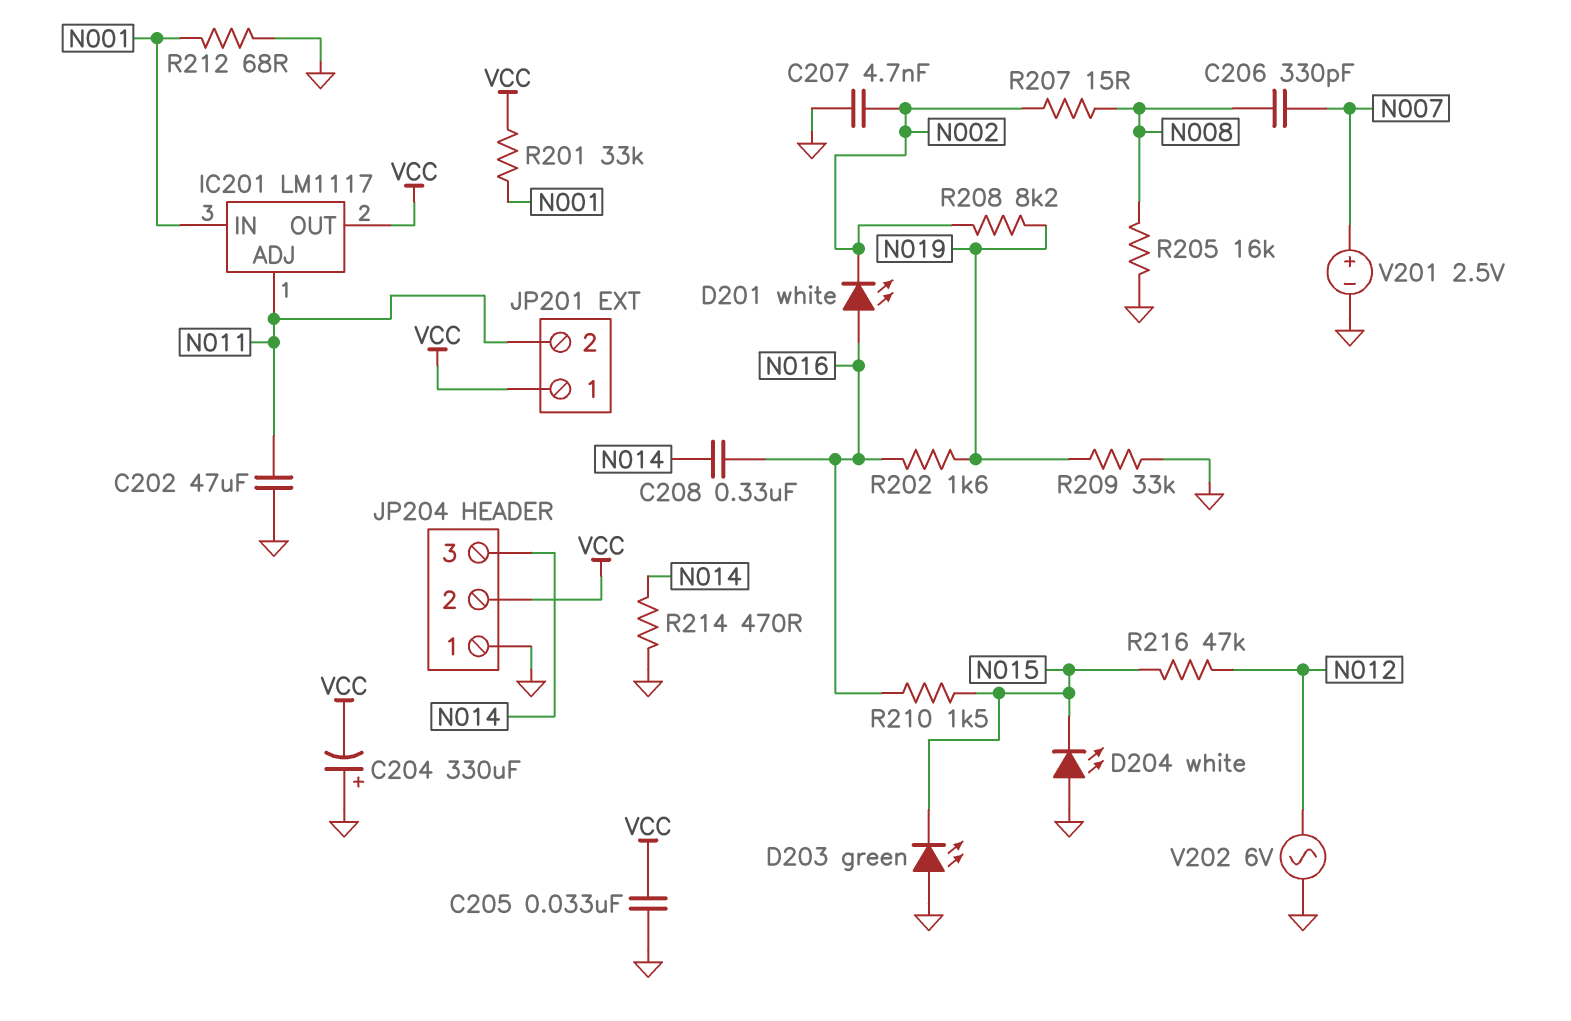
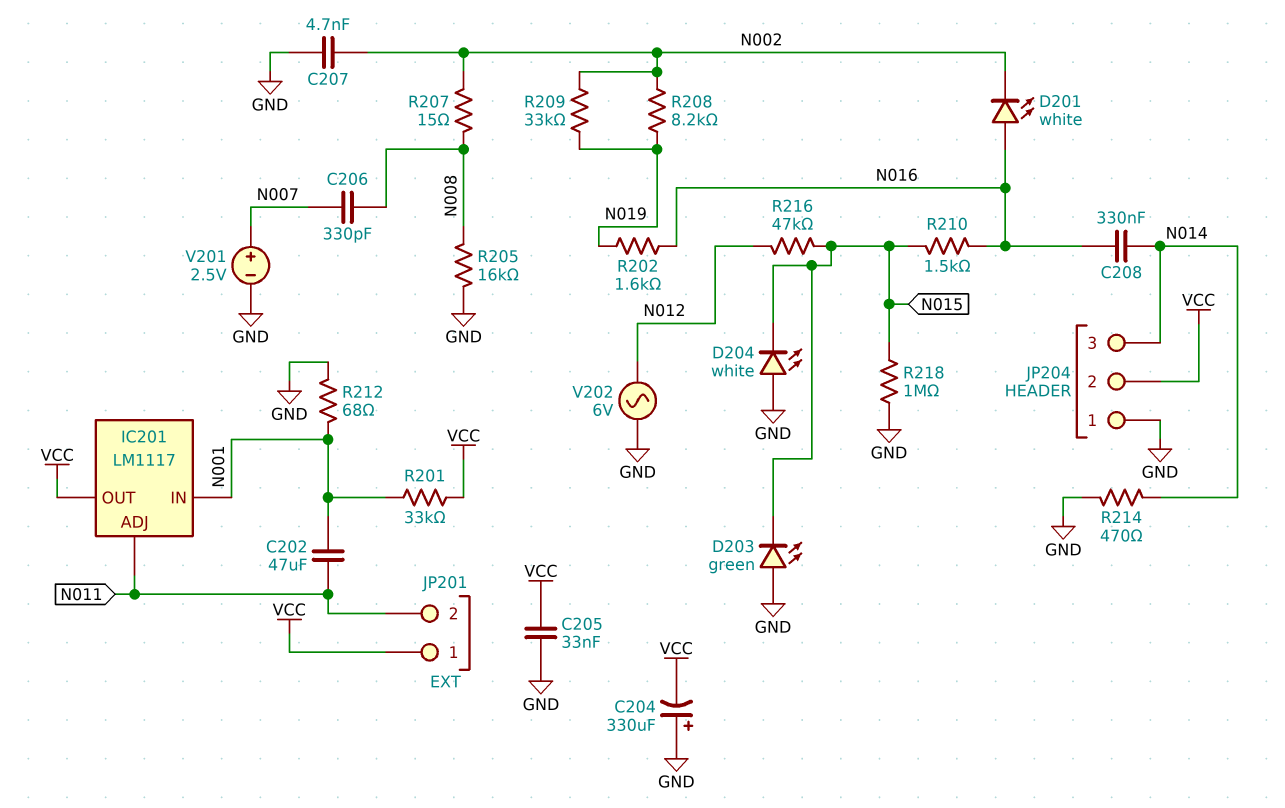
C202: 47uF (GND, N011) -> 47uF (N001, N011)
R209: 33k (GND, N019) -> 33k (N002, N019)
R218: none -> 1M (GND, N015)

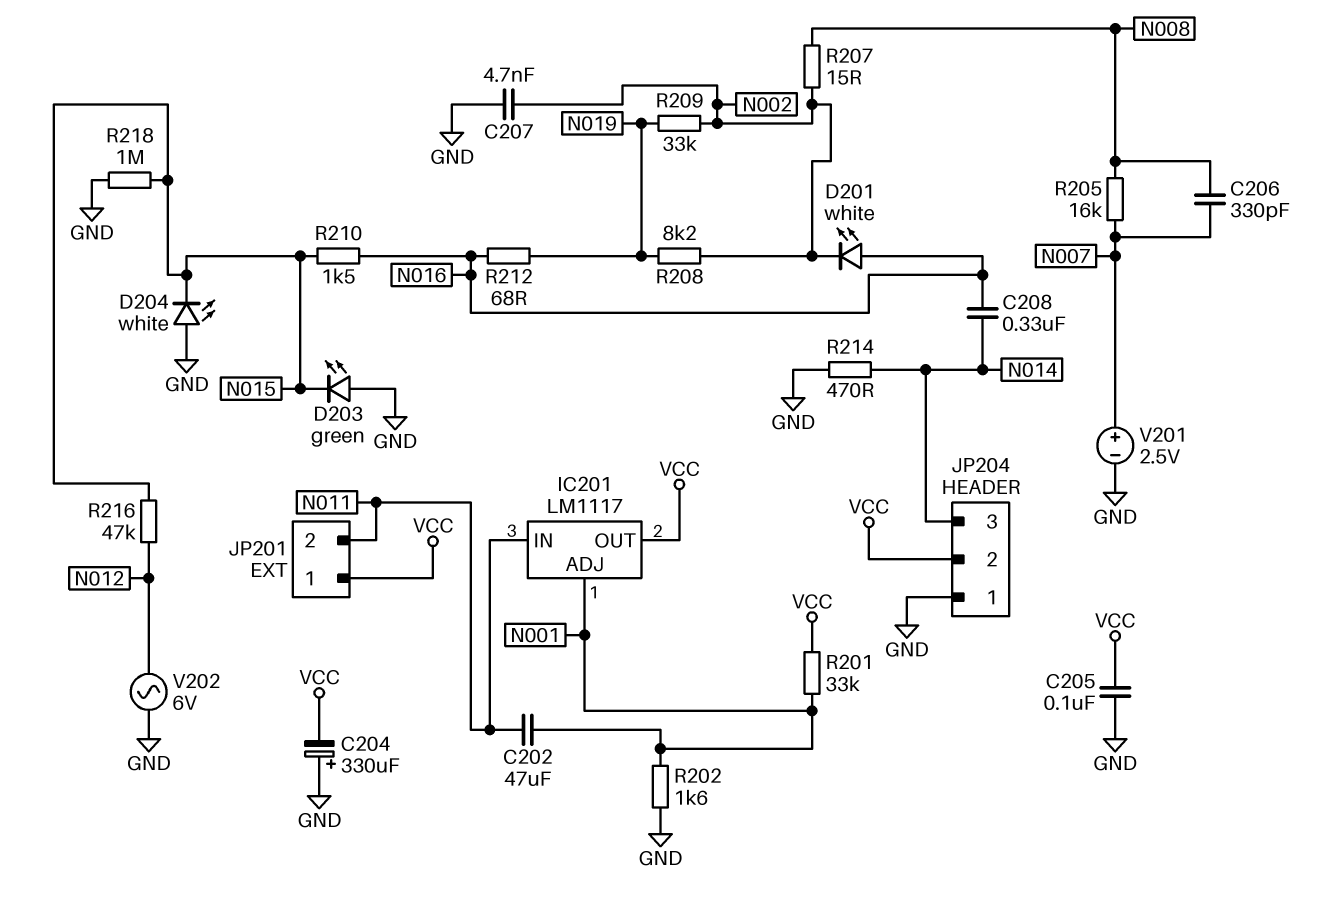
C205: 33nF (GND, VCC) -> 100nF (GND, VCC)
IC201 pin ADJ: N011 -> N001
IC201 pin IN: N001 -> N011
R202: 1.6k (N016, N019) -> 1.6k (GND, N001)
R205: 16k (GND, N008) -> 16k (N007, N008)
R212: 68 (GND, N001) -> 68 (N016, N019)

